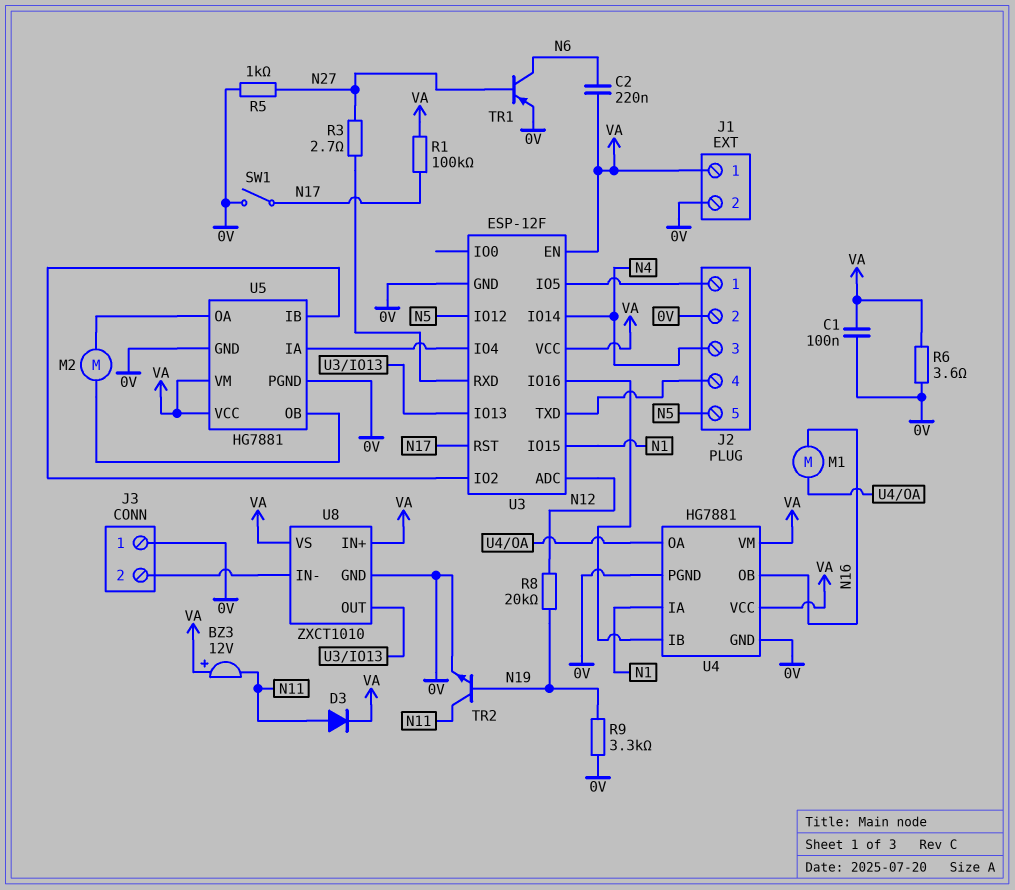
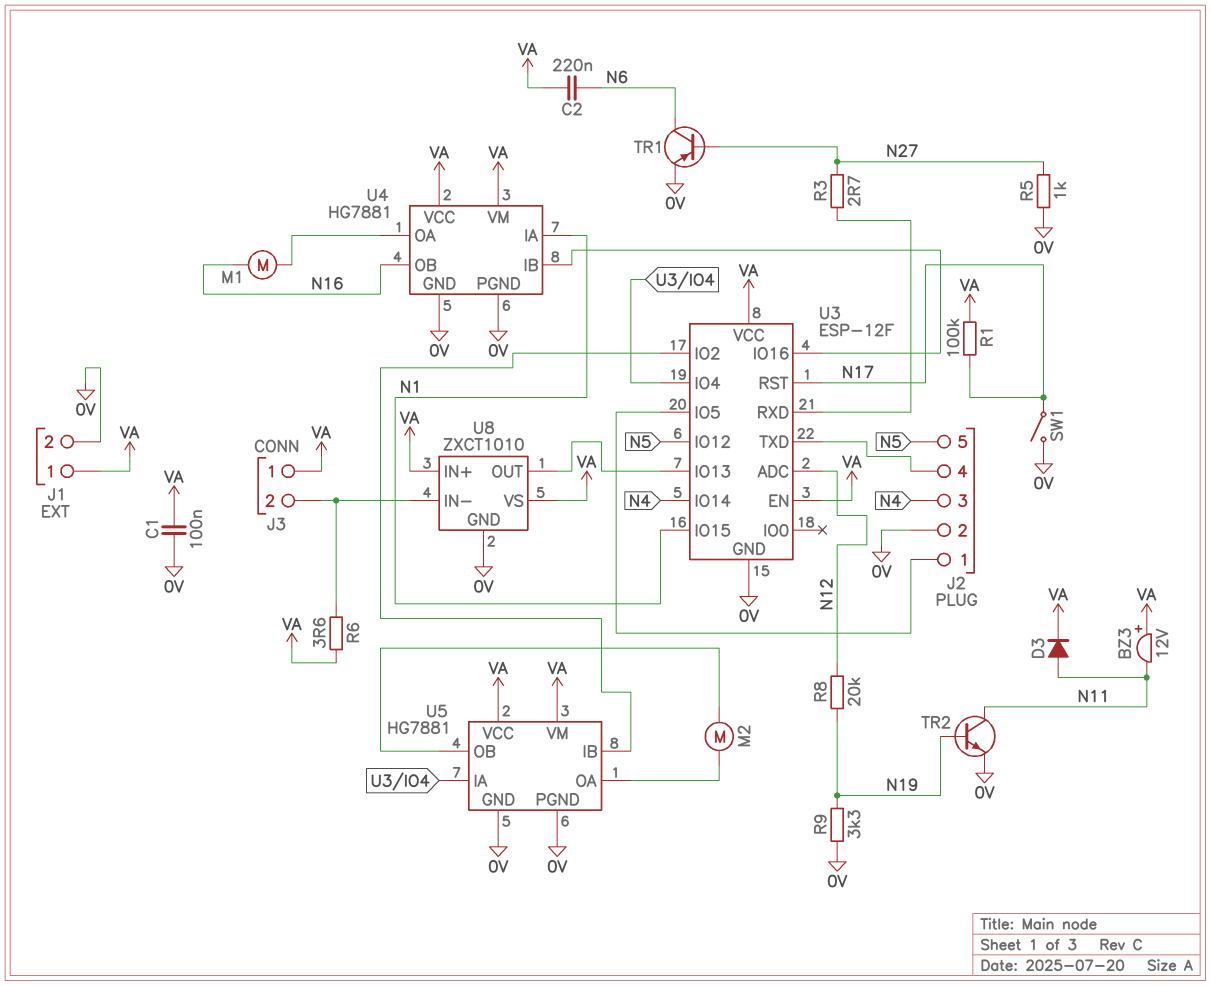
J3 pin 1: 0V -> VA
R6: 3.6 (0V, VA) -> 3.6 (J3/2, VA)

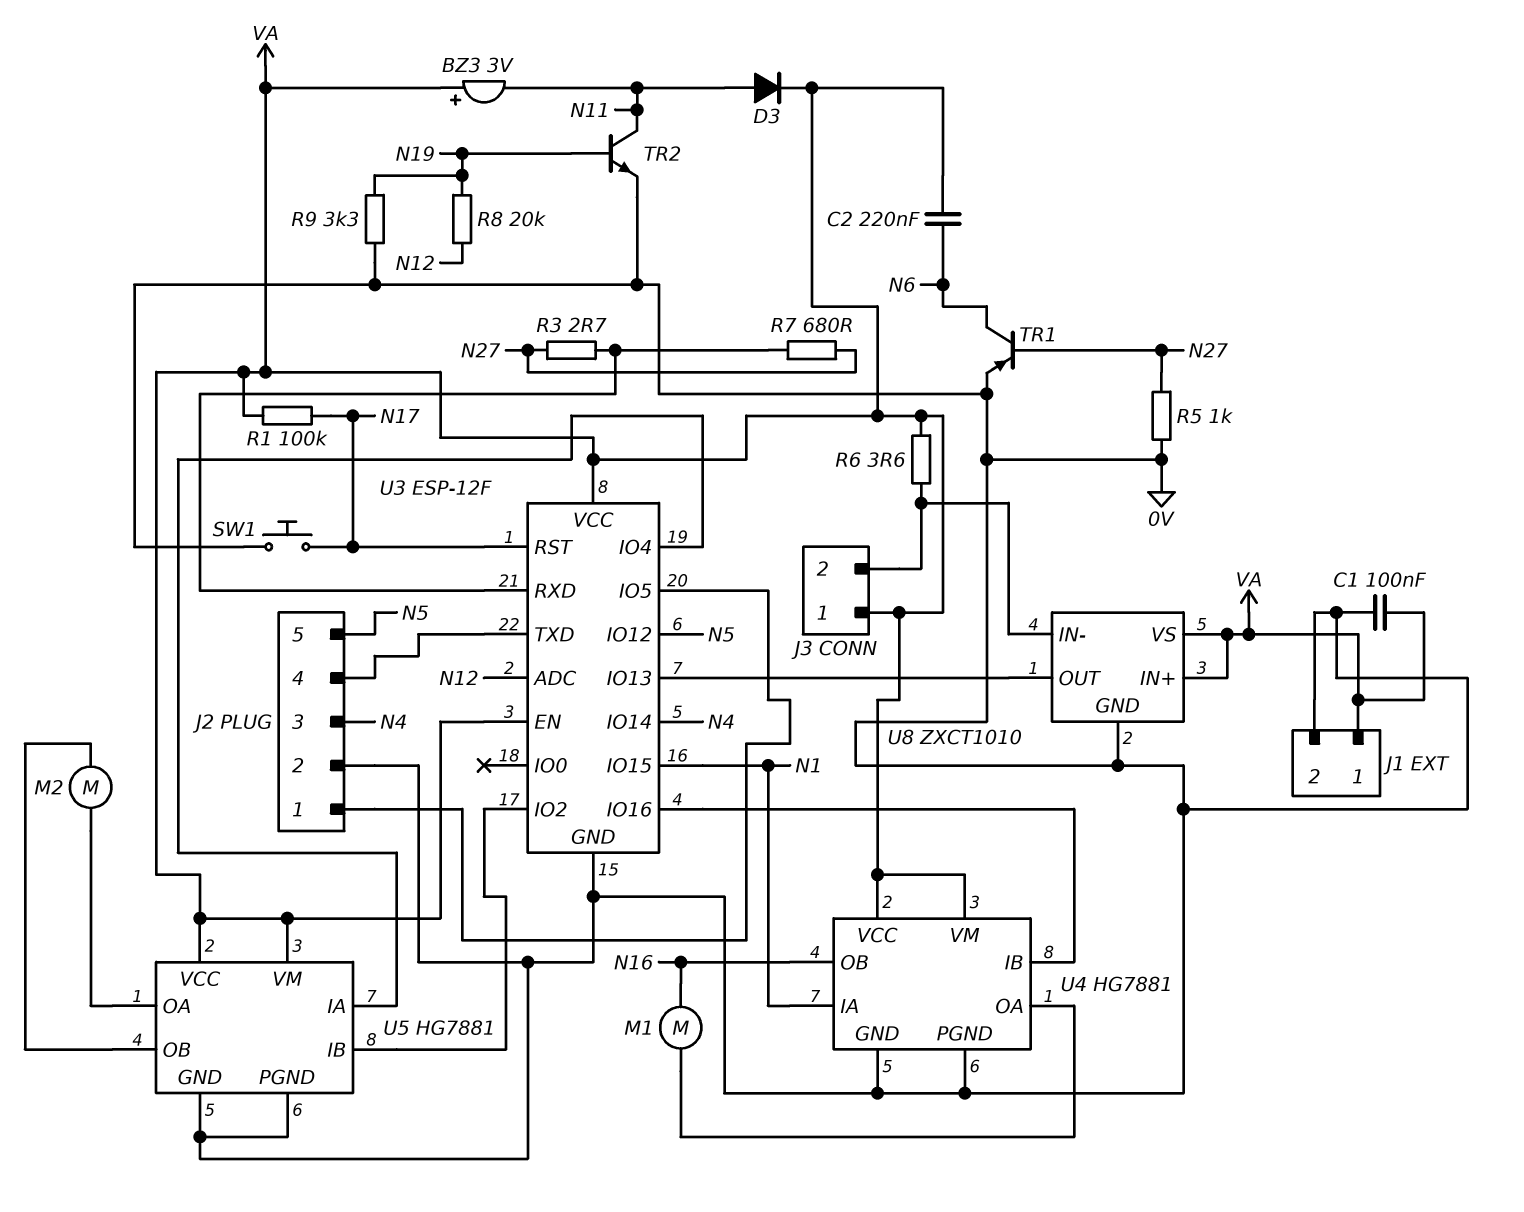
BZ3: buzzer 12V (plus VA, minus N11) -> buzzer 3V (plus VA, minus N11)
R7: none -> 680 (N27, U3/RXD)
SW1: switch (0V, N17) -> button (0V, N17)

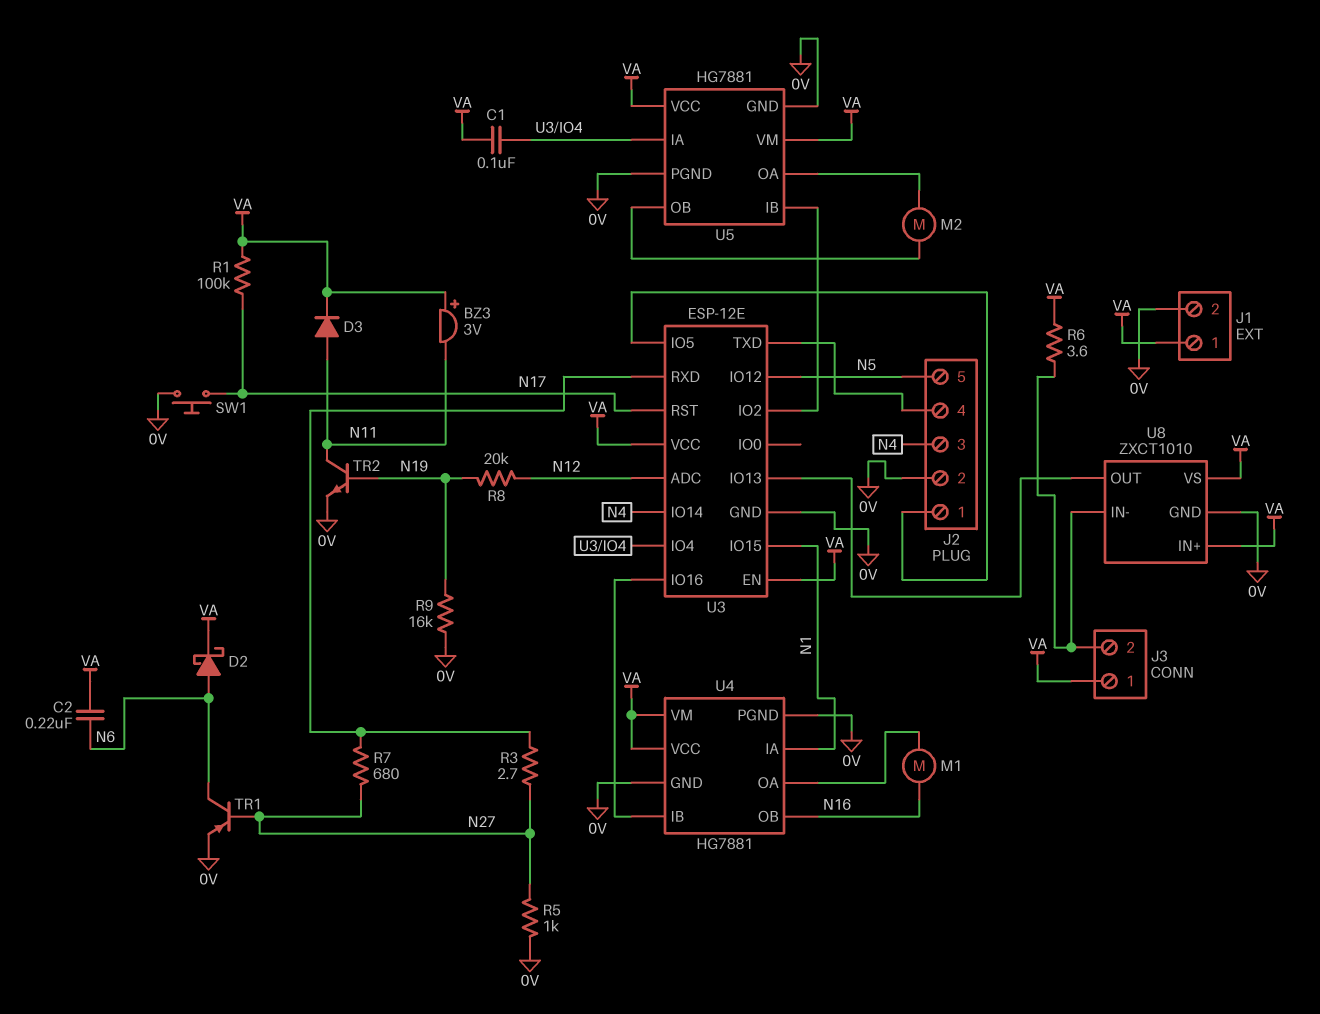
C1: 100nF (0V, VA) -> 100nF (U3/IO4, VA)
D2: none -> schottky (A N6, K VA)
R9: 3.3k (0V, N19) -> 16k (0V, N19)
U3: ESP-12F -> ESP-12E

